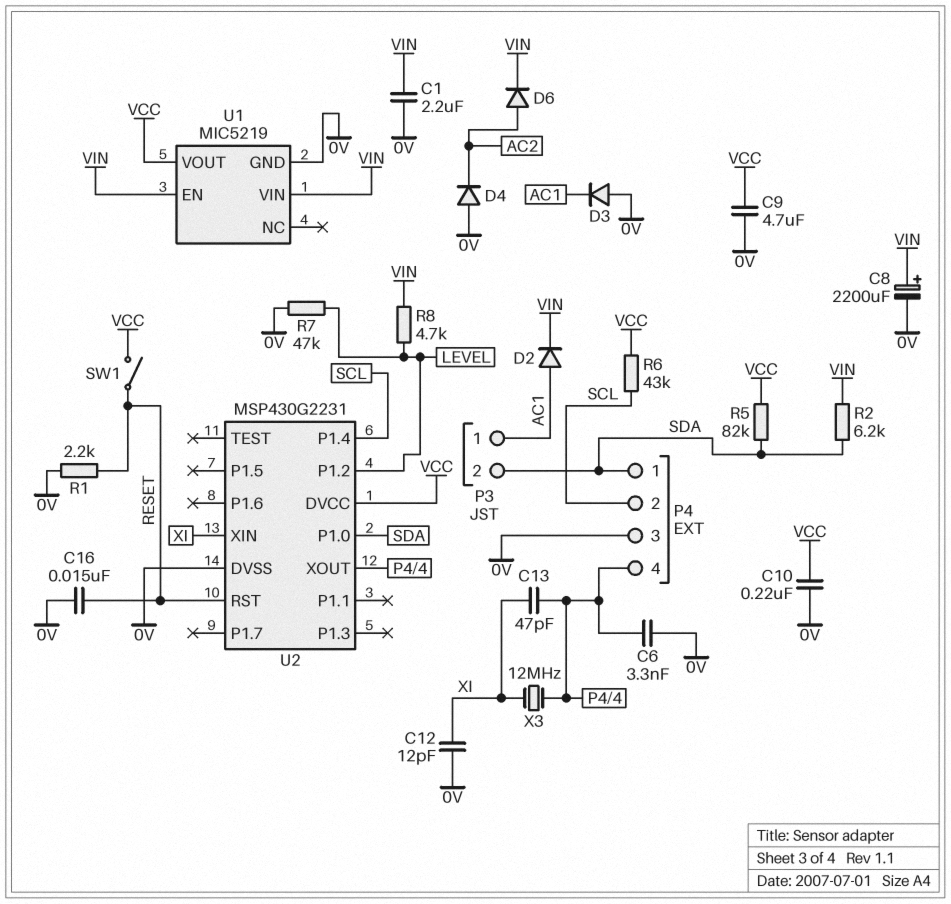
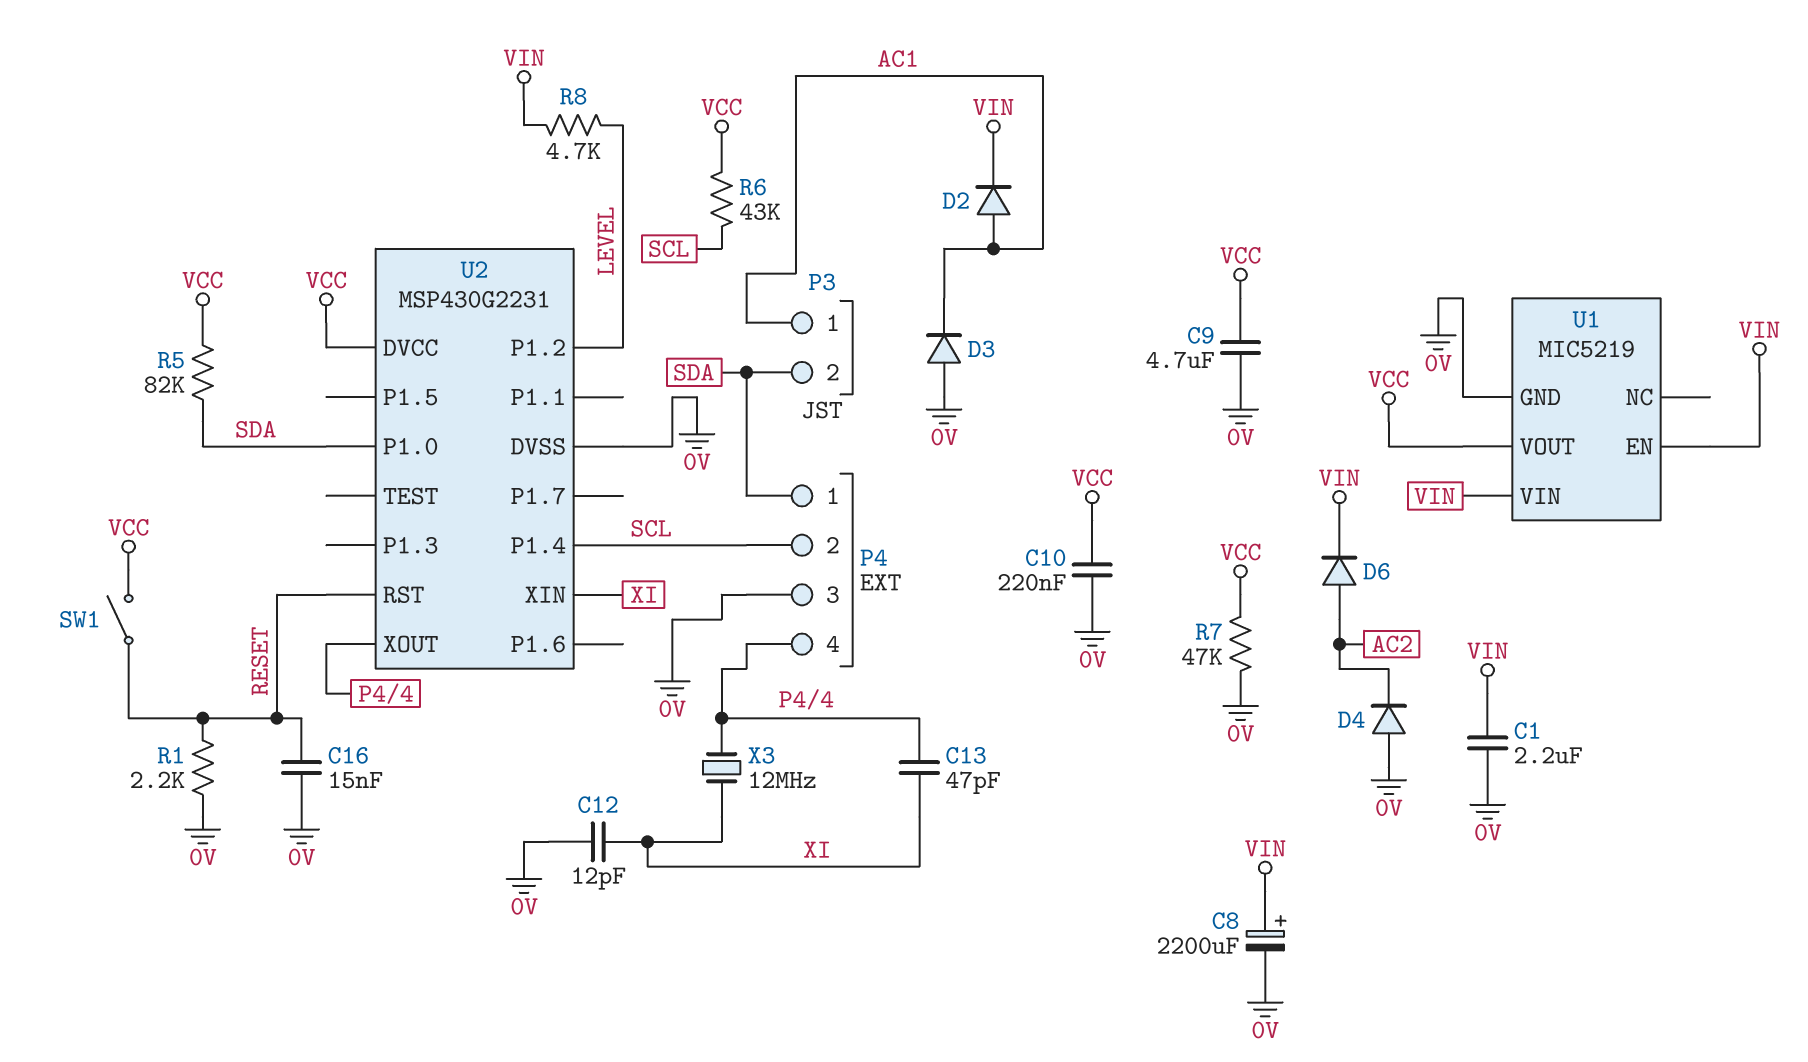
C6: 3.3nF (0V, P4/4) -> none
R2: 6.2k (SDA, VIN) -> none
R7: 47k (0V, LEVEL) -> 47k (0V, VCC)

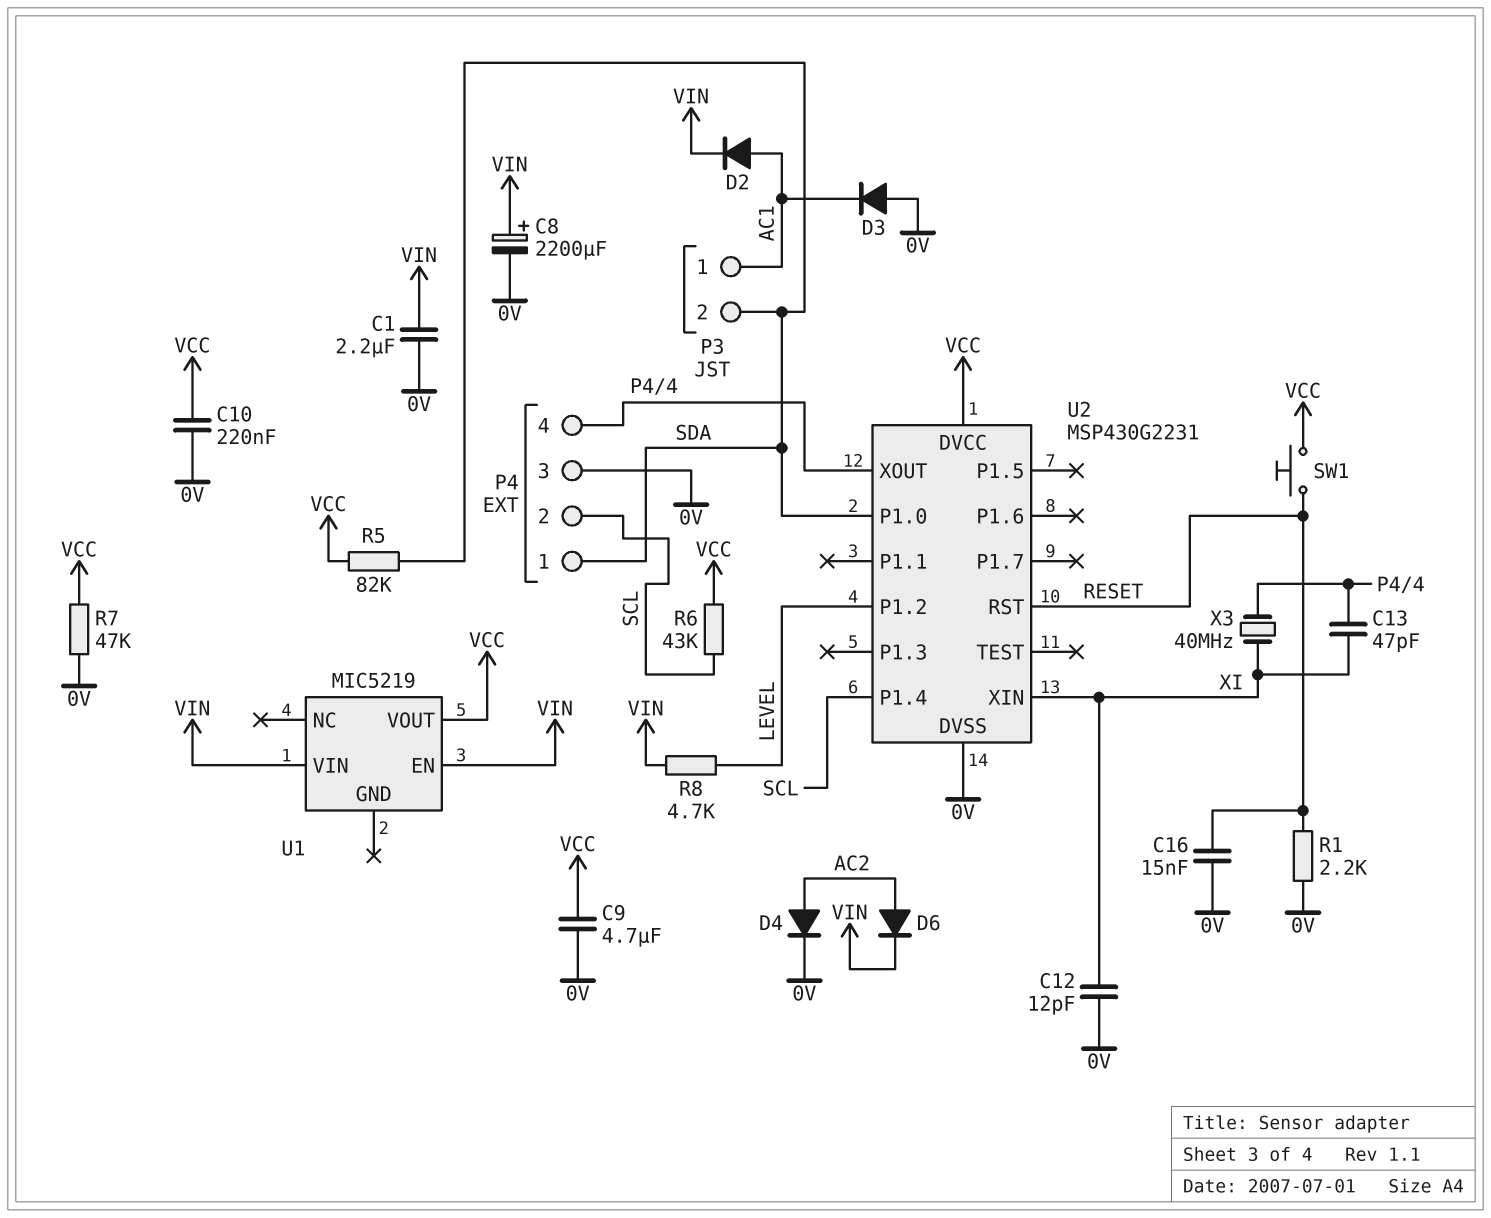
D4: diode (A 0V, K AC2) -> diode (A AC2, K 0V)
SW1: switch (RESET, VCC) -> button (RESET, VCC)
U1 pin GND: 0V -> none
X3: 12MHz (P4/4, XI) -> 40MHz (P4/4, XI)

